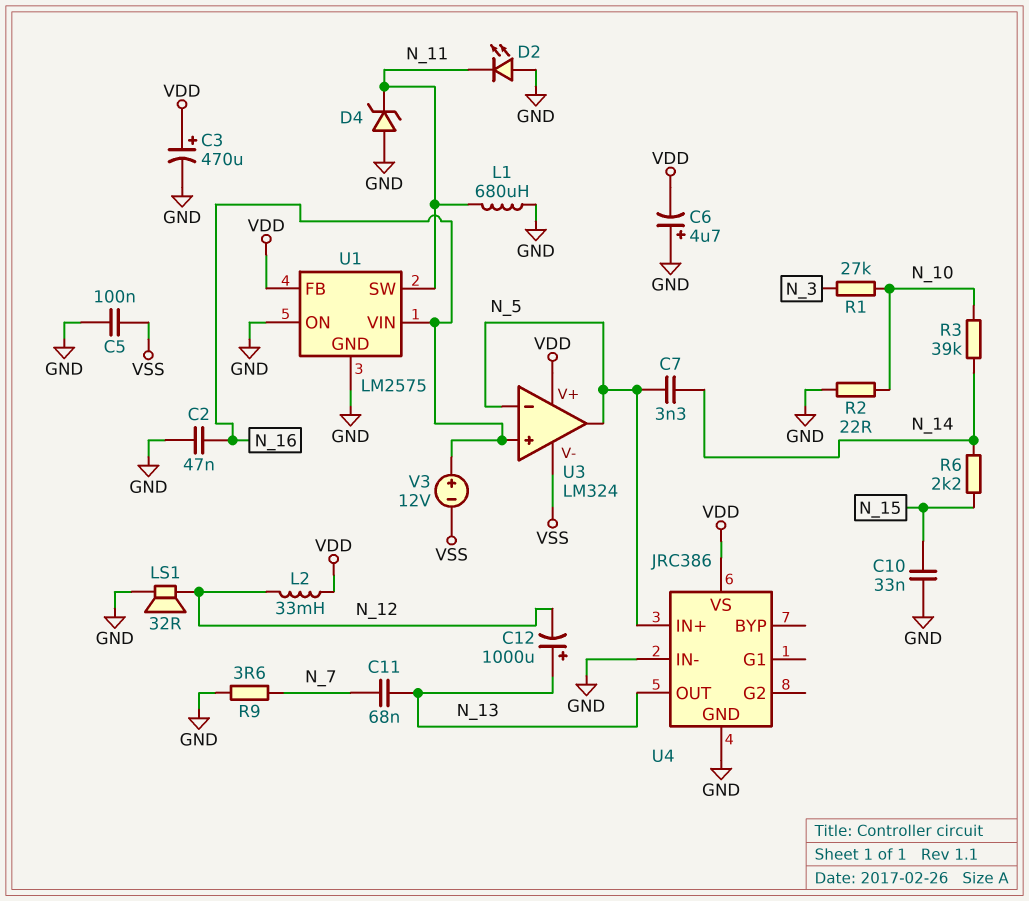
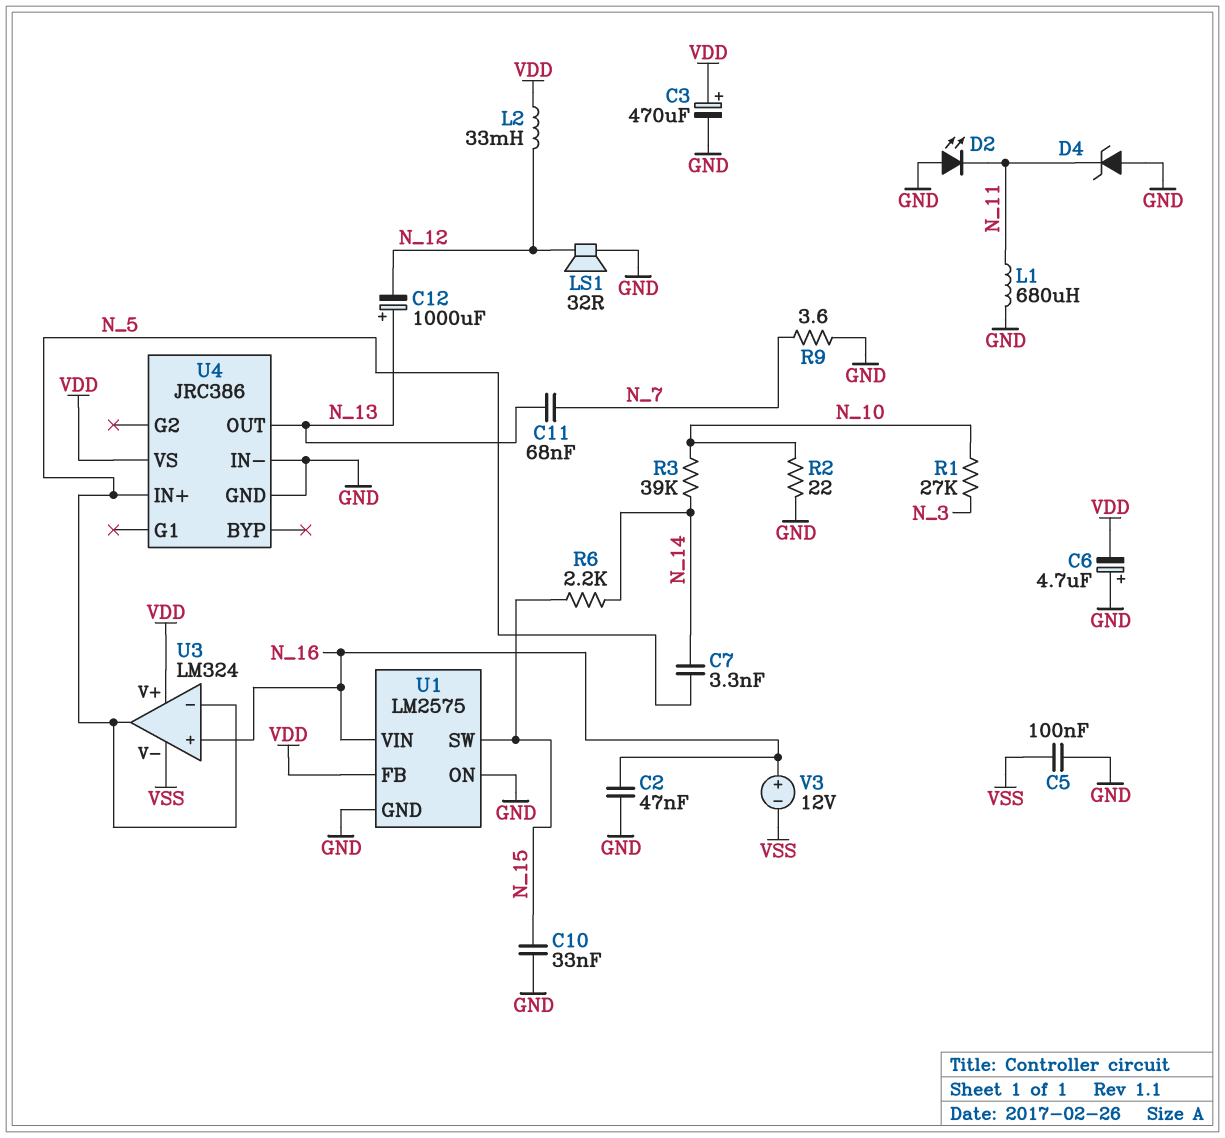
U1 pin SW: N_11 -> N_15

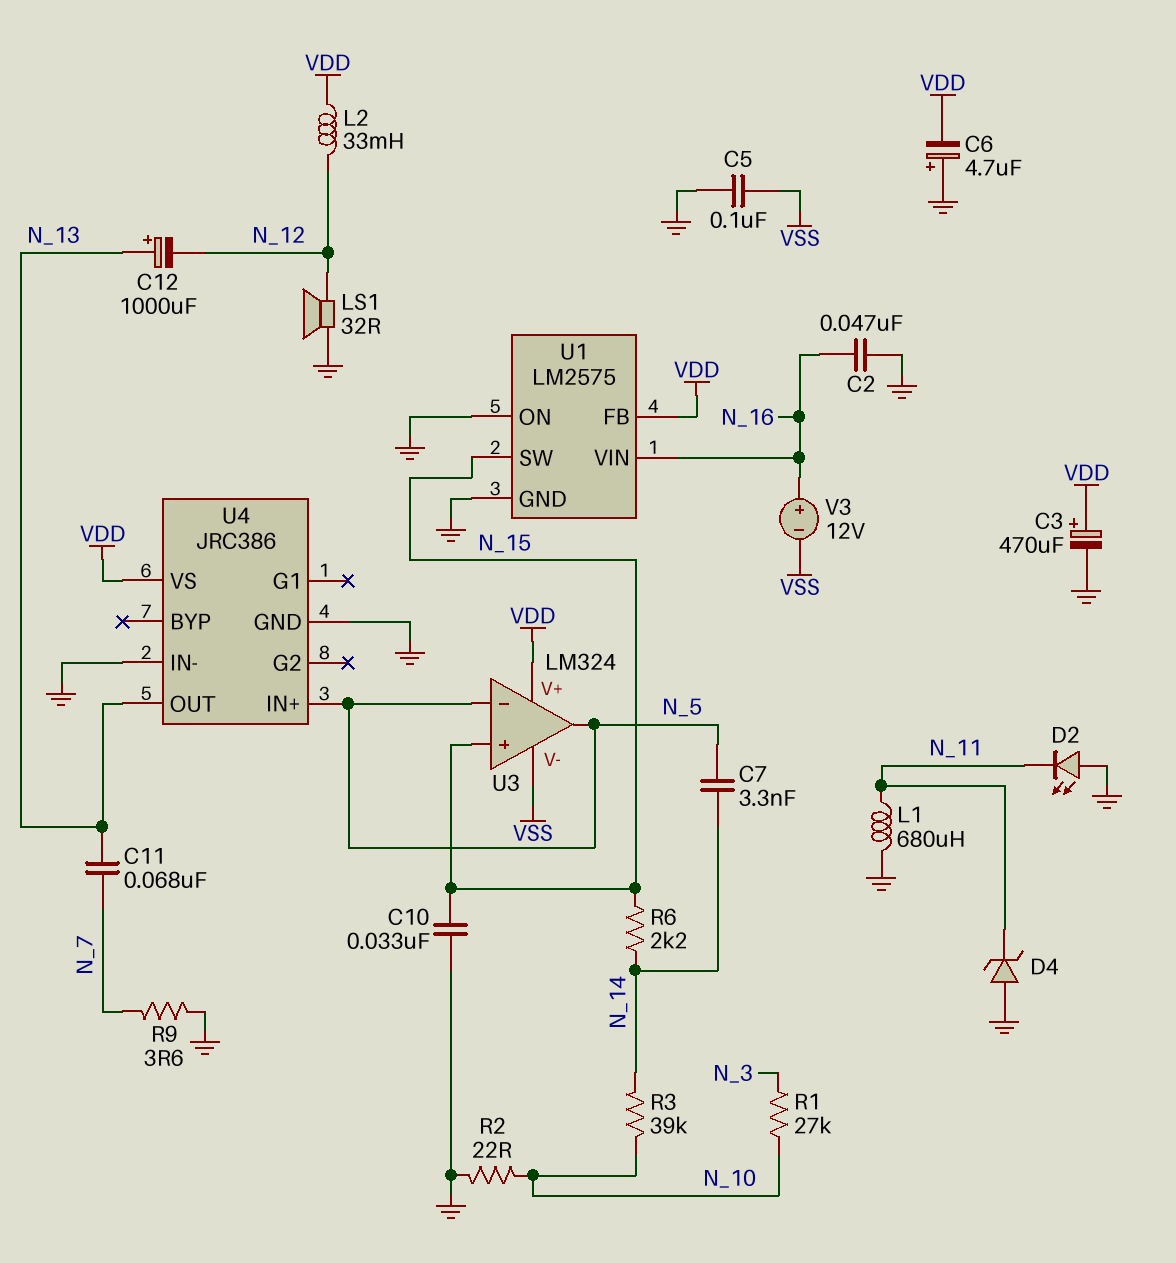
U3 pin in+: N_16 -> N_15

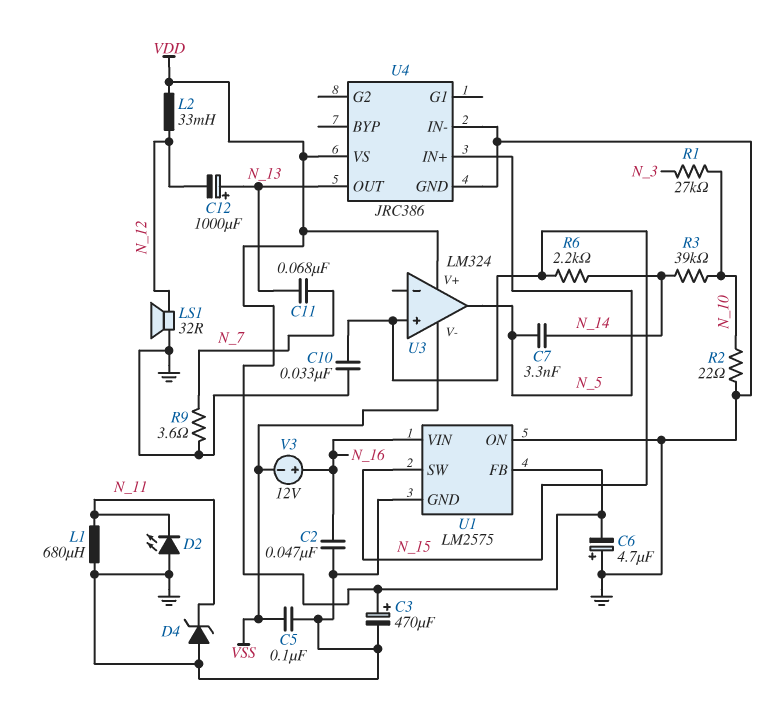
U3 pin in-: N_5 -> none

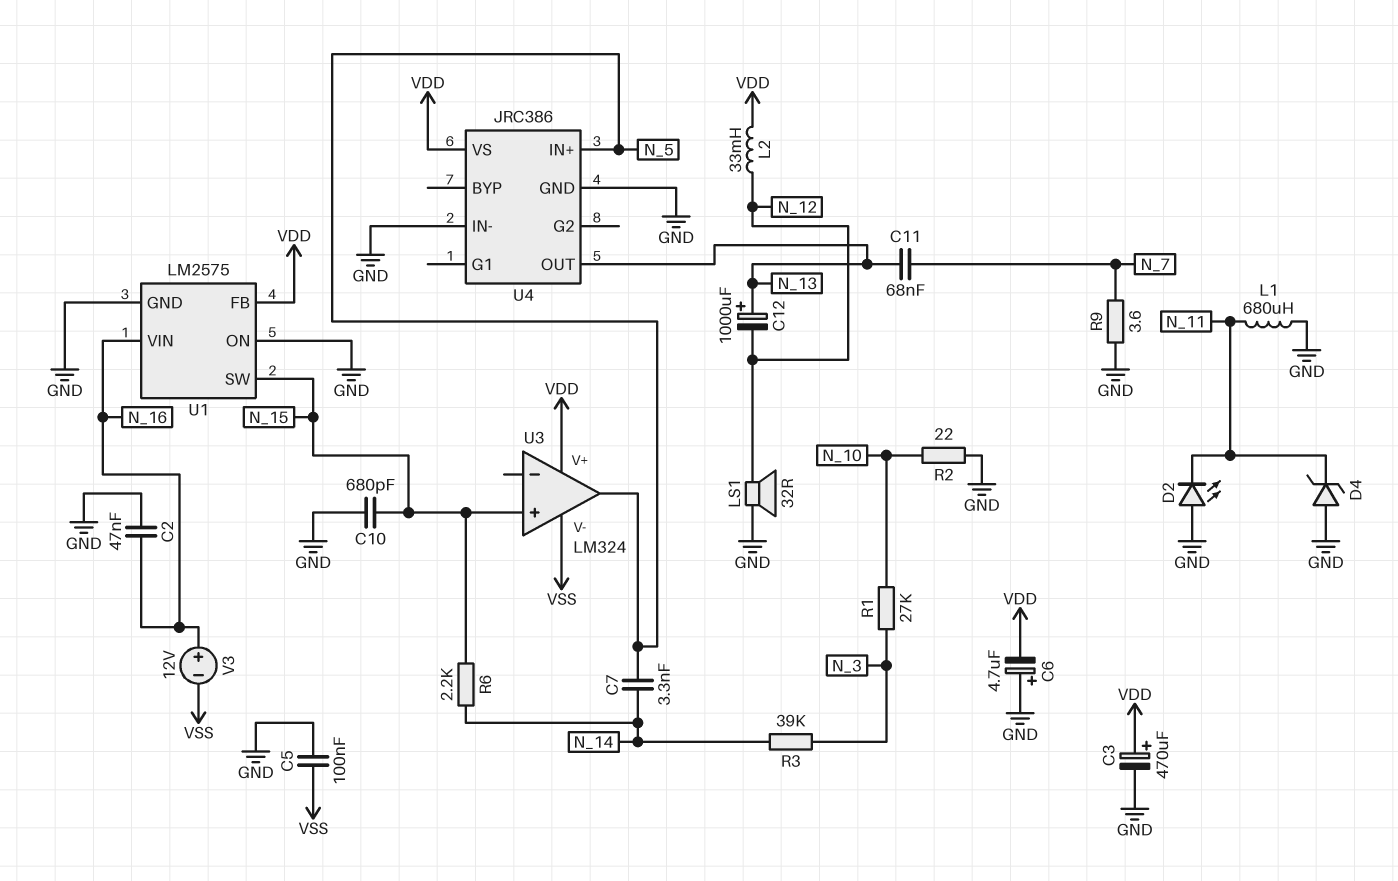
C10: 33nF (GND, N_15) -> 680pF (GND, N_15)
R3: 39k (N_10, N_14) -> 39k (N_3, N_14)

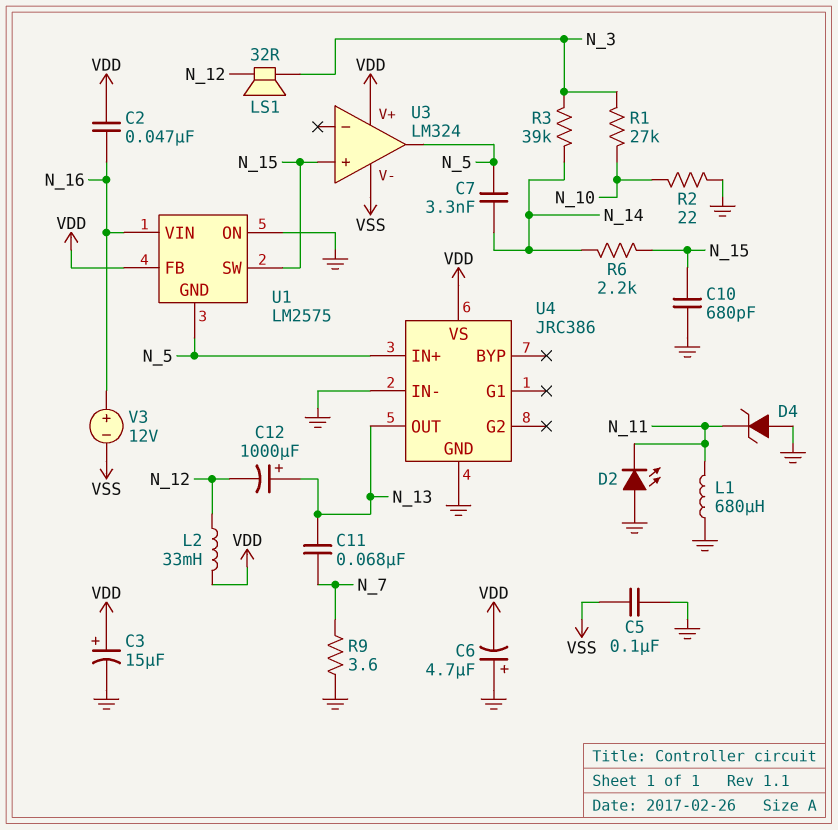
C2: 47nF (GND, N_16) -> 47nF (N_16, VDD)
C3: 470uF (plus VDD, minus GND) -> 15uF (plus VDD, minus GND)
LS1: speaker 32R (GND, N_12) -> speaker 32R (N_3, N_12)
U1 pin GND: GND -> N_5

